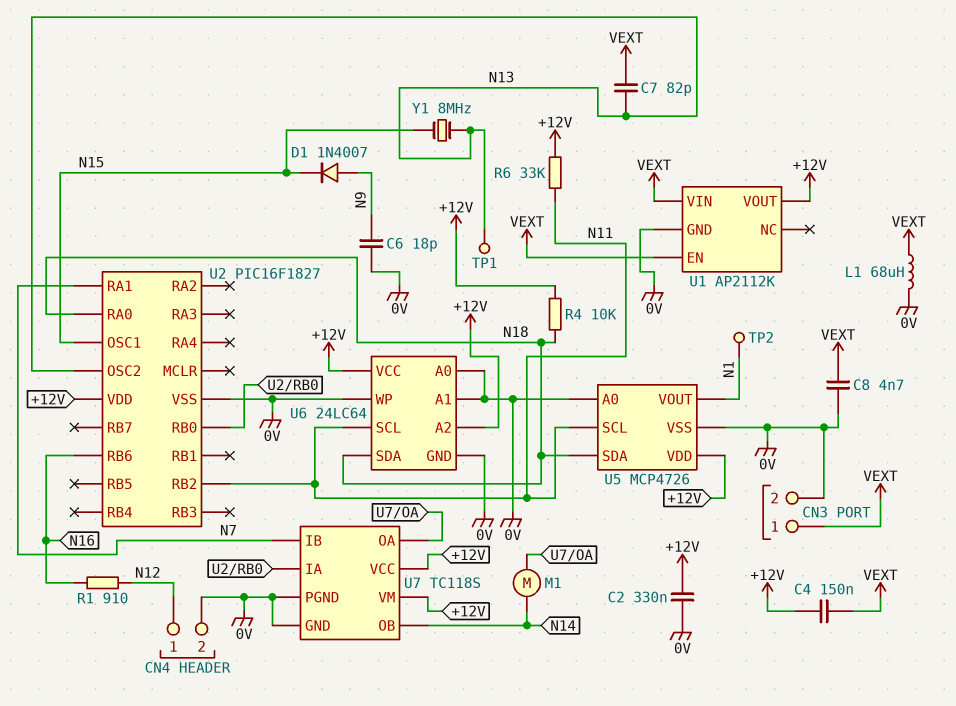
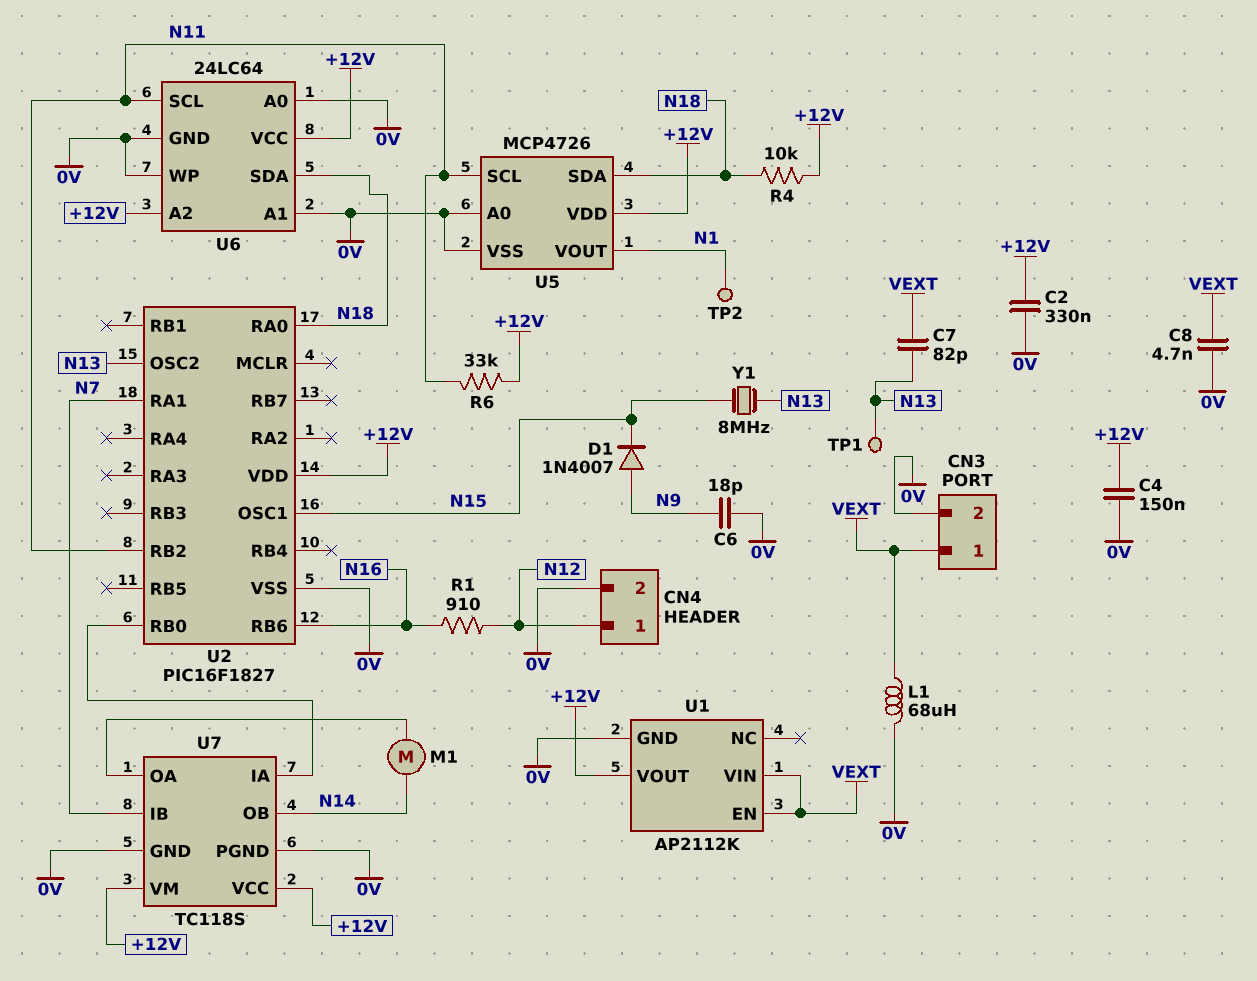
C4: 150nF (+12V, VEXT) -> 150nF (+12V, 0V)

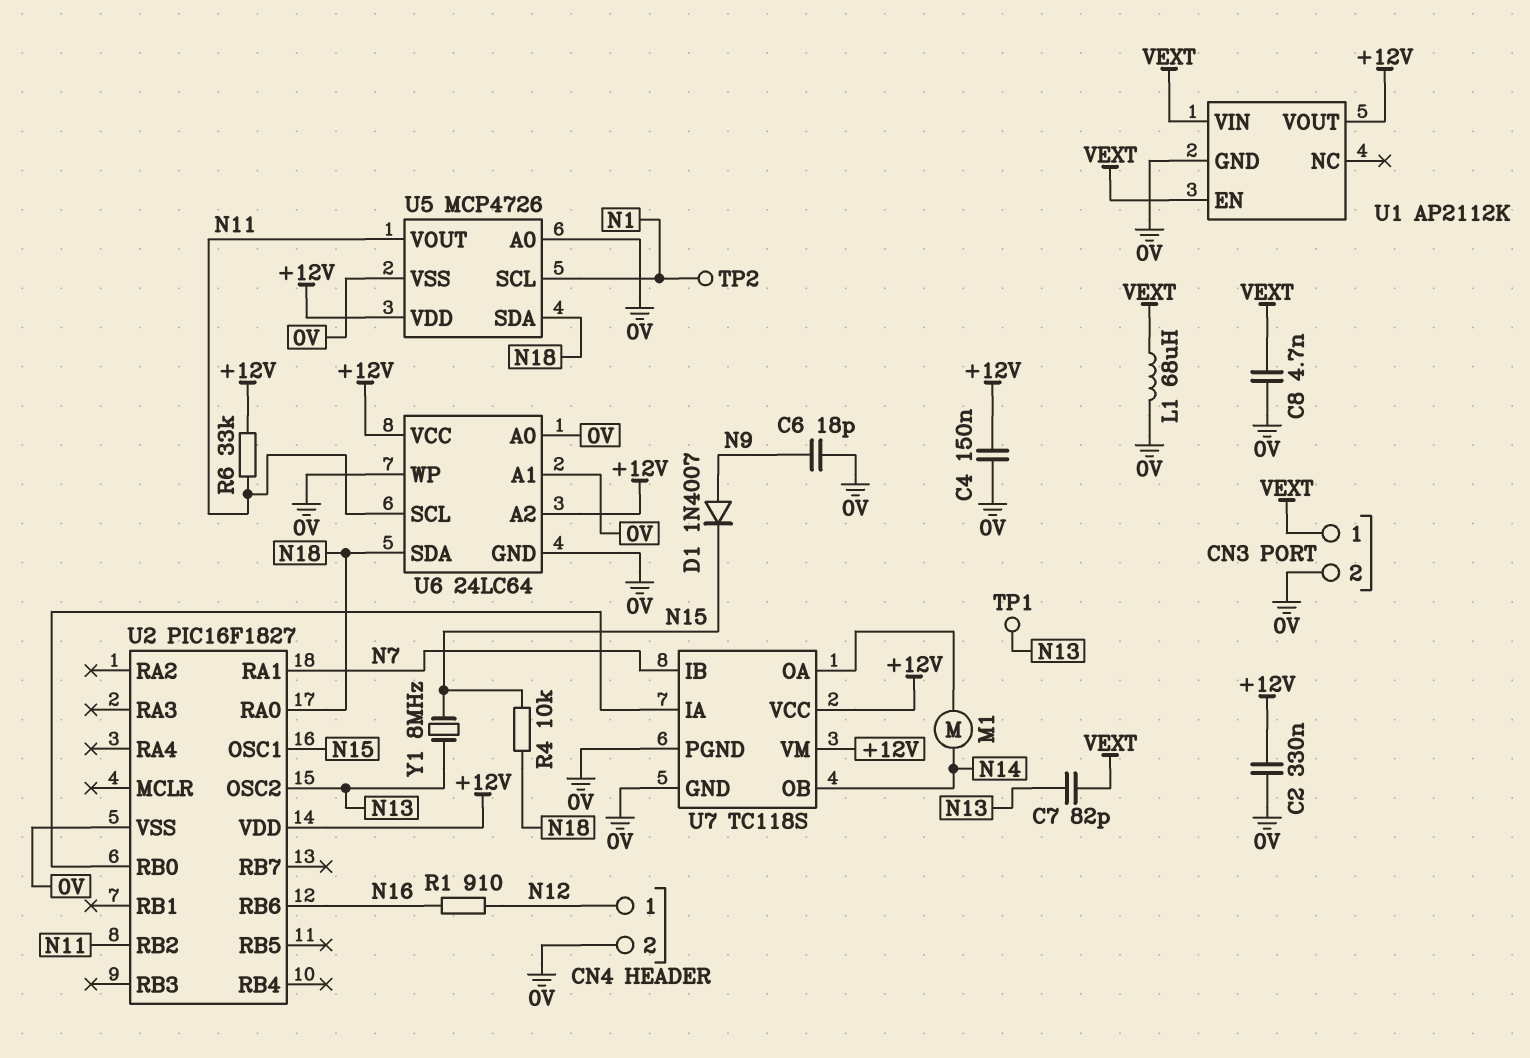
R4: 10k (+12V, N18) -> 10k (N15, N18)
U5 pin SCL: N11 -> N1
U5 pin VOUT: N1 -> N11

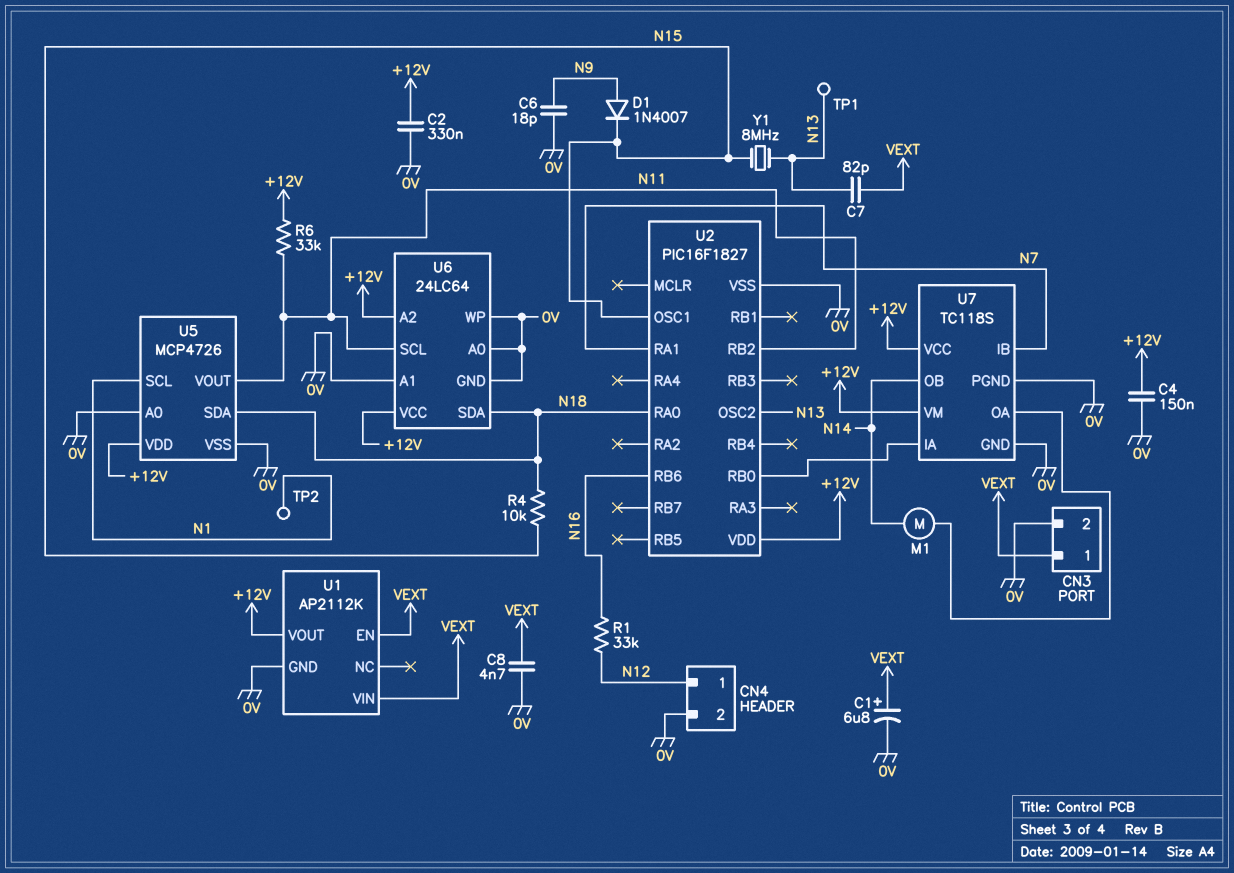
C1: none -> 6.8uF (plus VEXT, minus 0V)
L1: 68uH (0V, VEXT) -> none
R1: 910 (N12, N16) -> 33k (N12, N16)

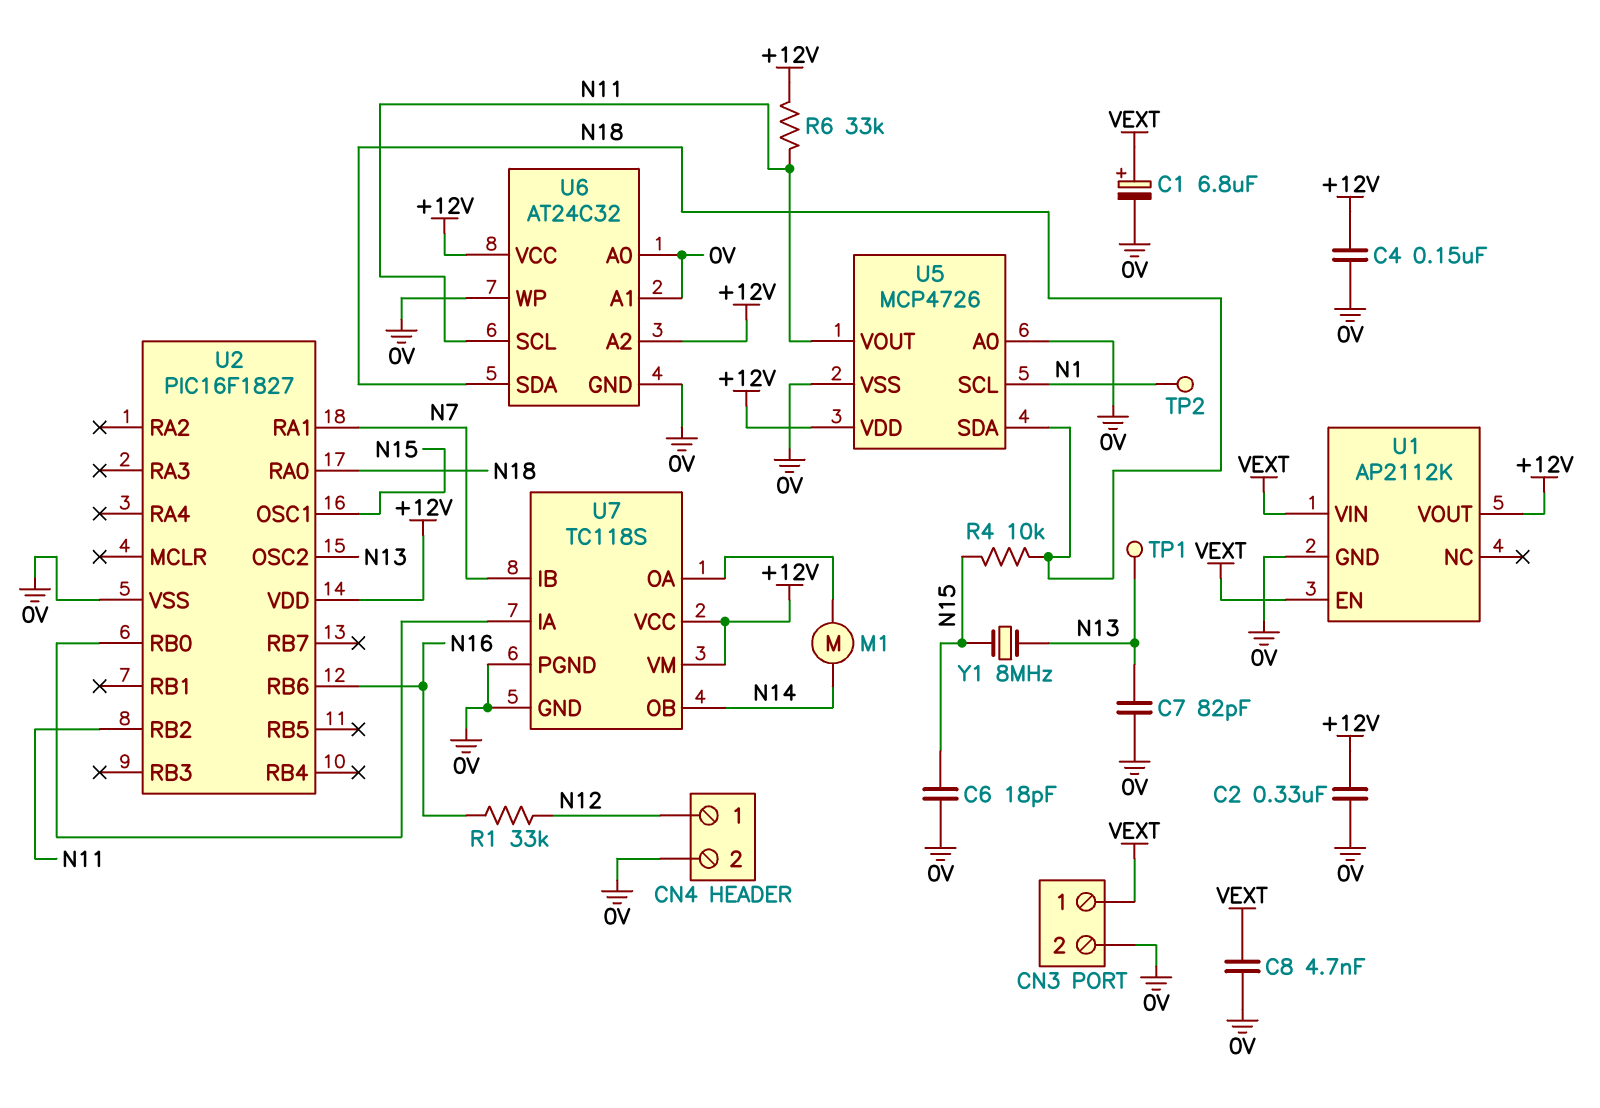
C6: 18pF (0V, N9) -> 18pF (0V, N15)
C7: 82pF (N13, VEXT) -> 82pF (0V, N13)
D1: diode 1N4007 (A N9, K N15) -> none
U6: 24LC64 -> AT24C32

